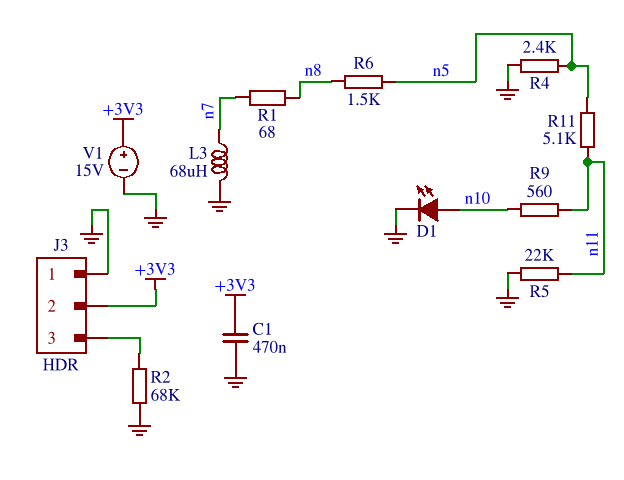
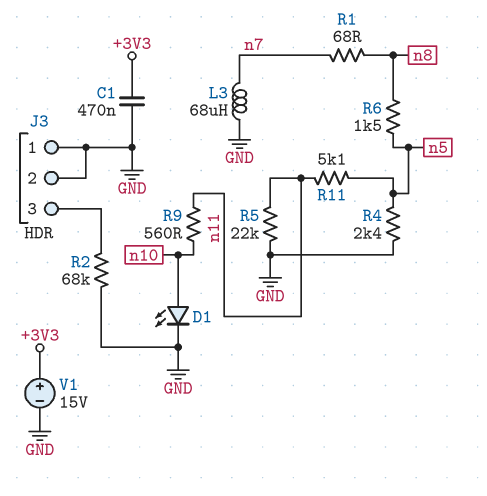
J3 pin 2: +3V3 -> GND

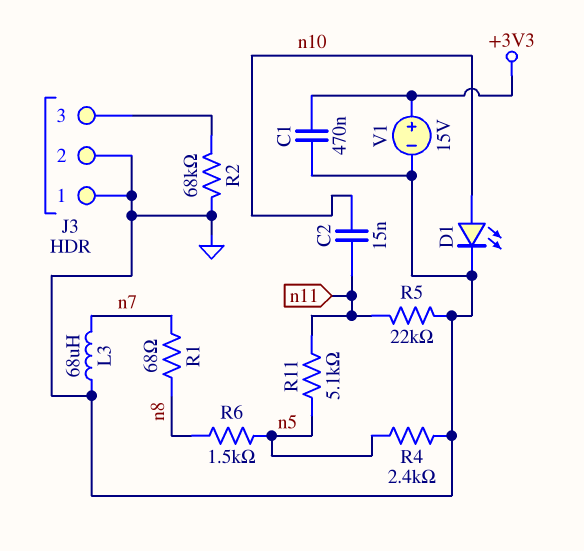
C2: none -> 15nF (n10, n11)
R9: 560 (n10, n11) -> none

